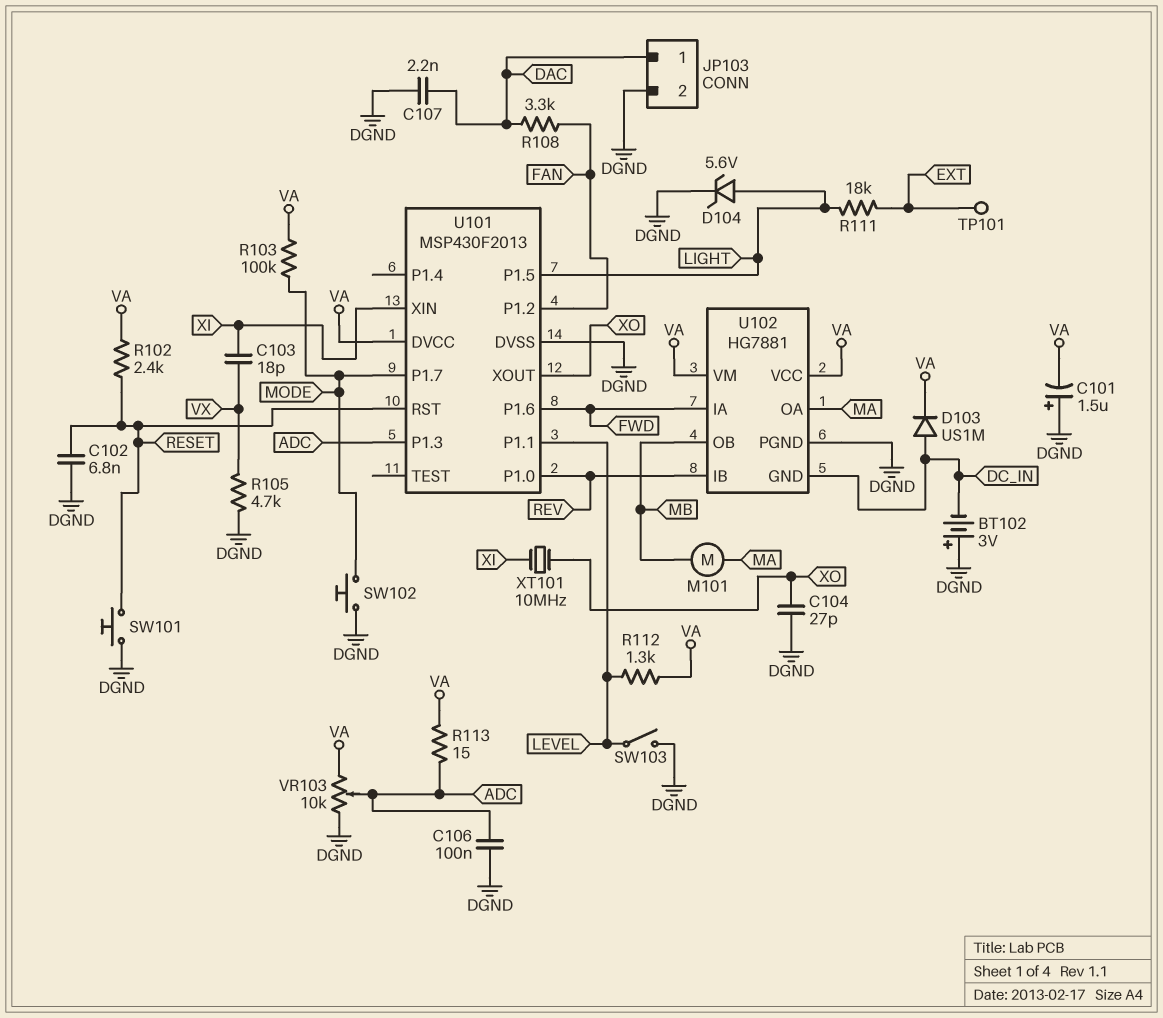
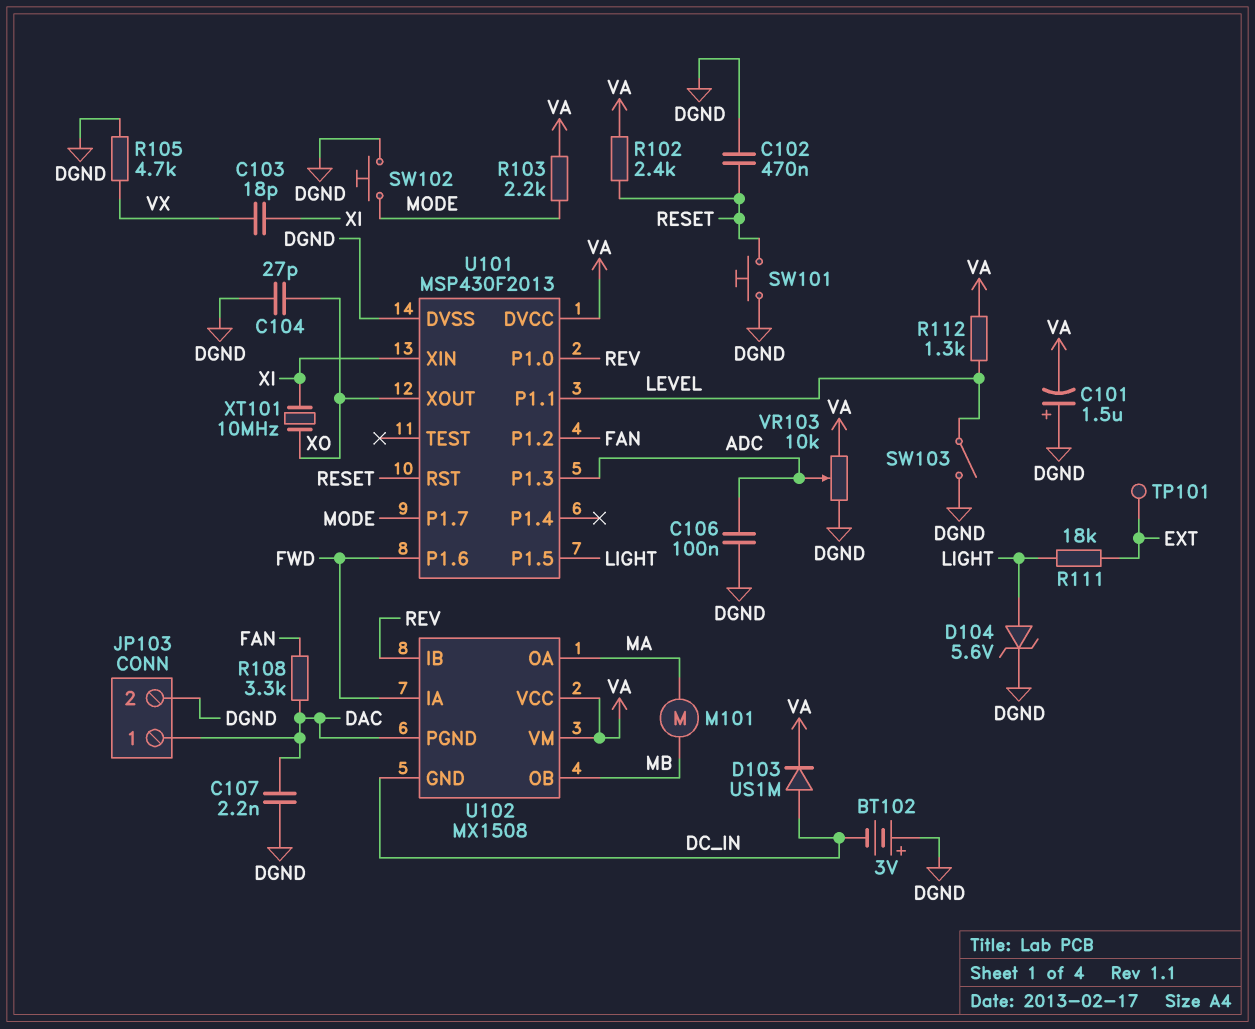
C102: 6.8nF (DGND, RESET) -> 470nF (DGND, RESET)
R103: 100k (MODE, VA) -> 2.2k (MODE, VA)
R113: 15 (ADC, VA) -> none
U102: HG7881 -> MX1508
U102 pin PGND: DGND -> DAC

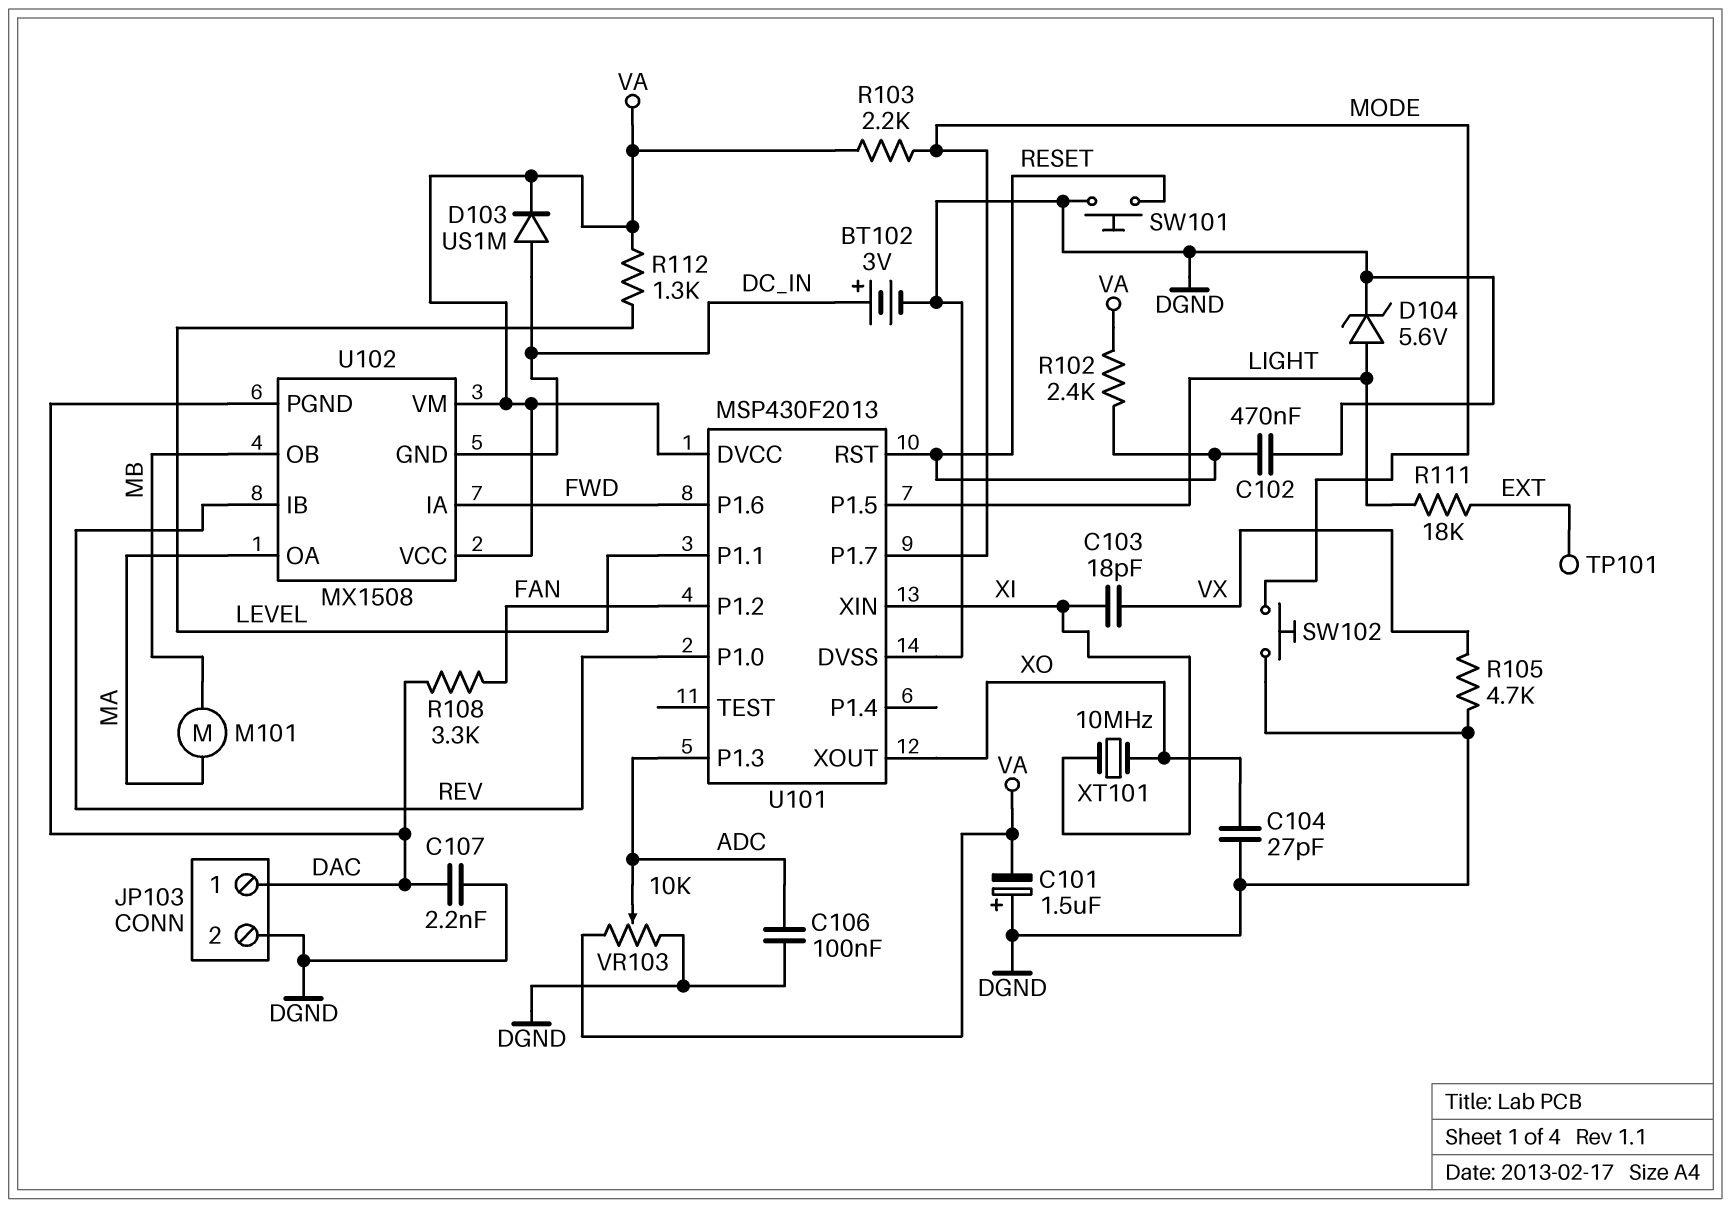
BT102: 3V (plus DGND, minus DC_IN) -> 3V (plus DC_IN, minus DGND)
SW103: switch (DGND, LEVEL) -> none

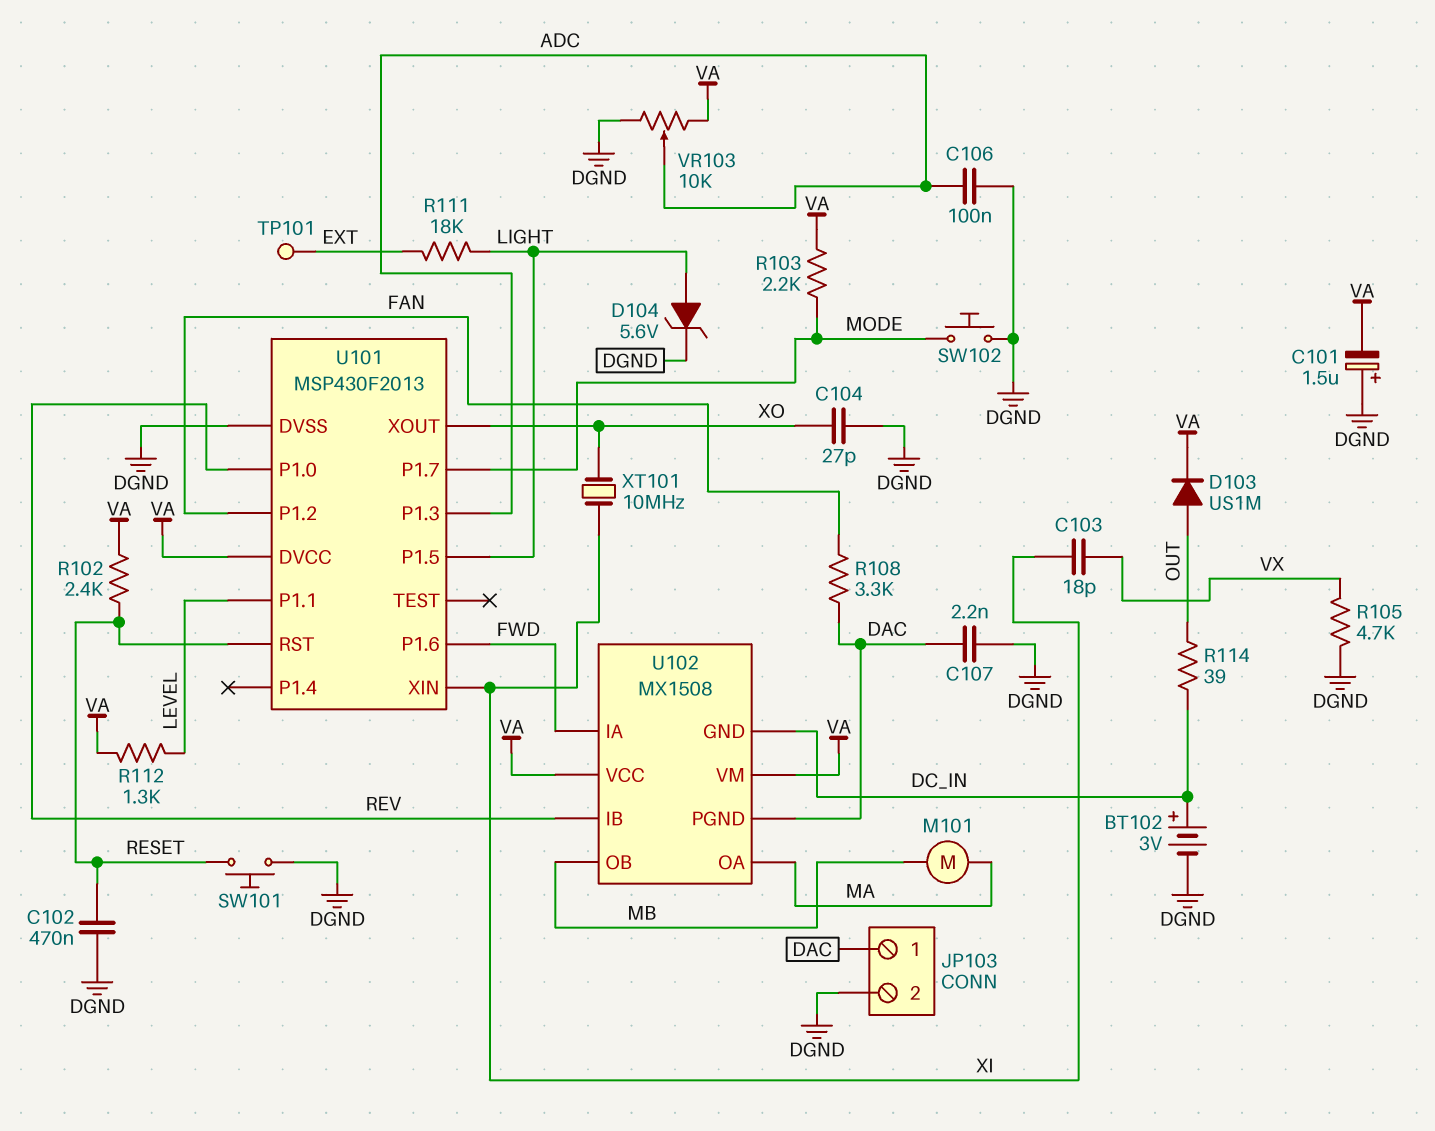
D103: diode US1M (A DC_IN, K VA) -> diode US1M (A OUT, K VA)
R114: none -> 39 (DC_IN, OUT)

